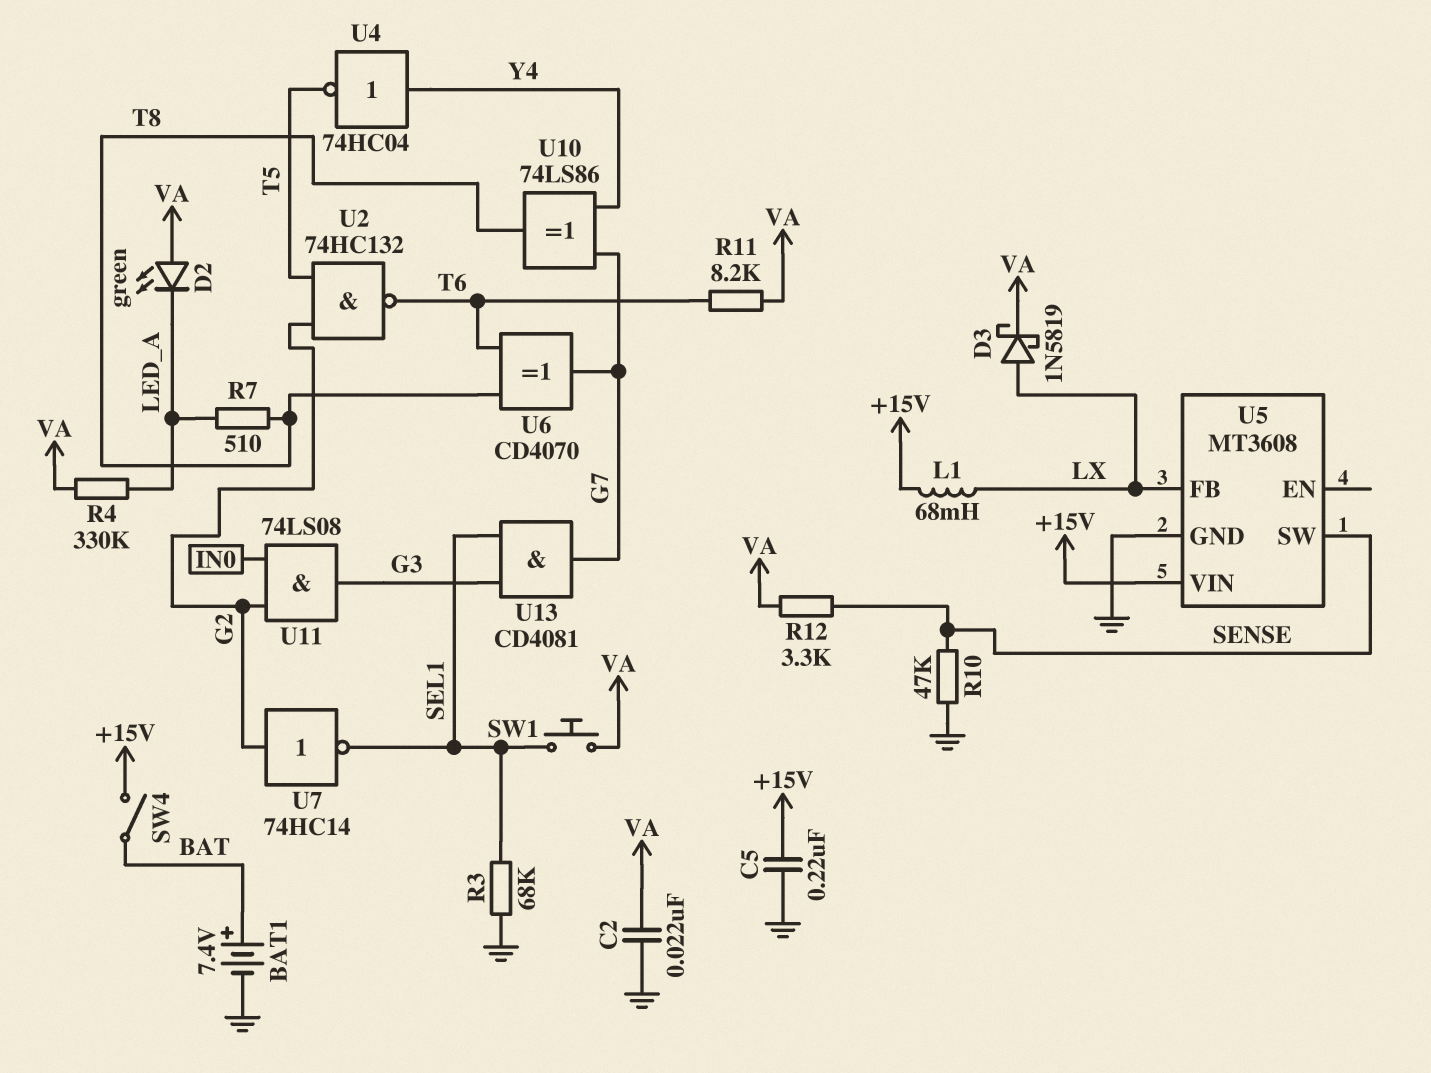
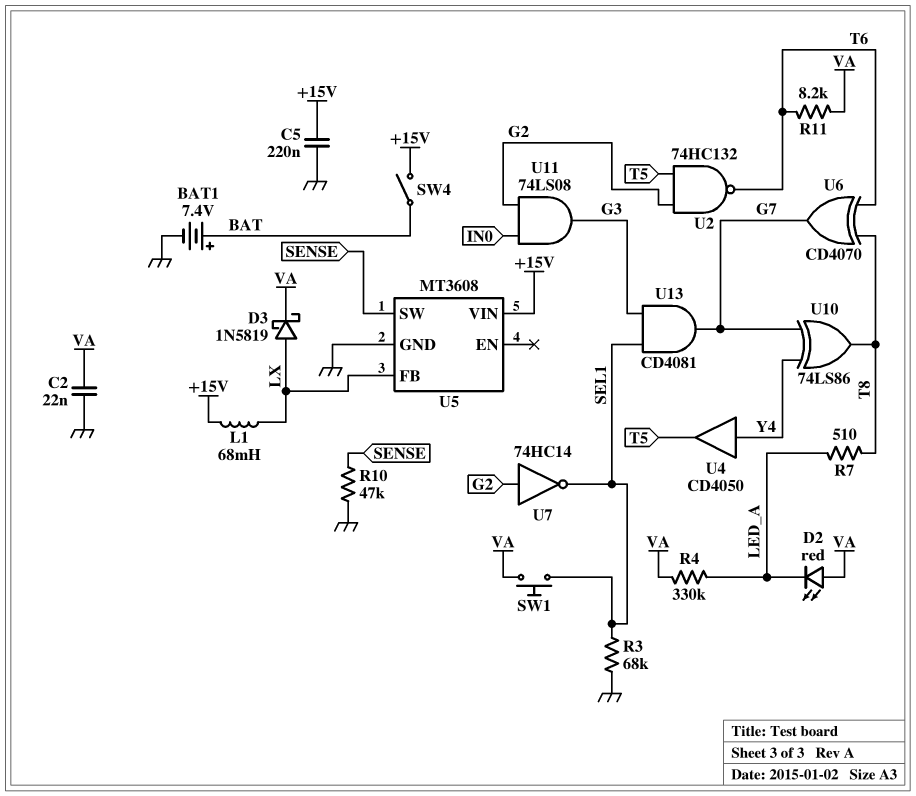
D2: LED green (A VA, K LED_A) -> LED red (A VA, K LED_A)
R12: 3.3k (SENSE, VA) -> none
U4: NOT 74HC04 (in Y4, out T5) -> buffer CD4050 (in Y4, out T5)

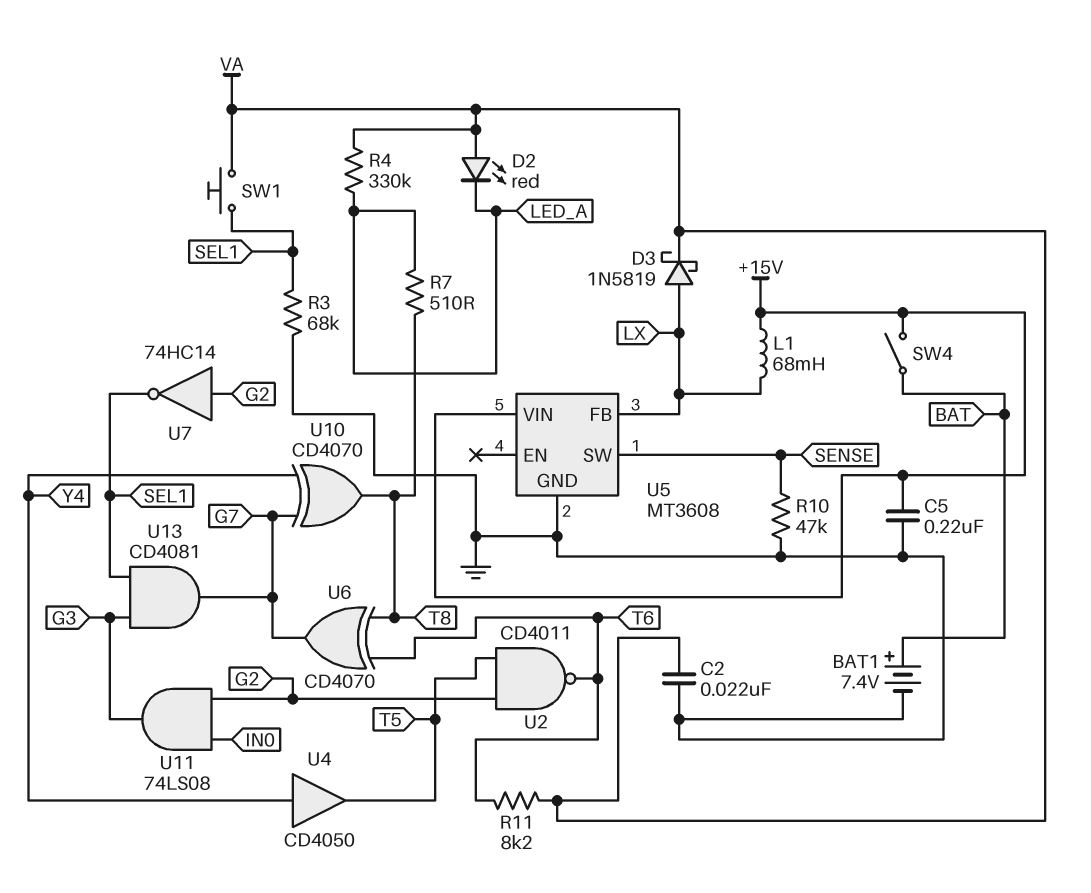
U2: NAND 74HC132 (in G2, in T5, out T6) -> NAND CD4011 (in G2, in T5, out T6)
U10: XOR 74LS86 (in G7, in Y4, out T8) -> XOR CD4070 (in G7, in Y4, out T8)

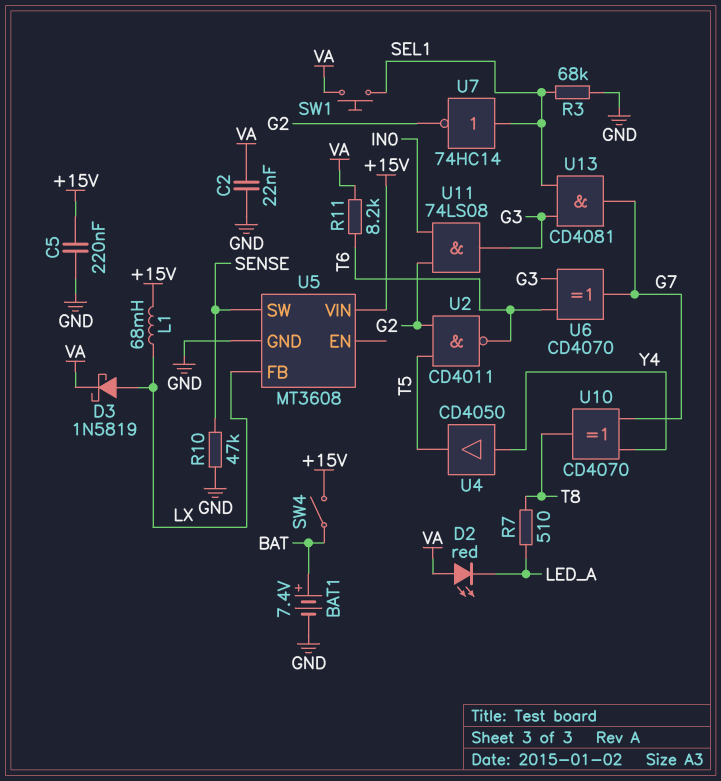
R4: 330k (LED_A, VA) -> none
U6: XOR CD4070 (in T6, in T8, out G7) -> XOR CD4070 (in G3, in T6, out G7)
U7: NOT 74HC14 (in G2, out SEL1) -> NOT 74HC14 (in SEL1, out G2)

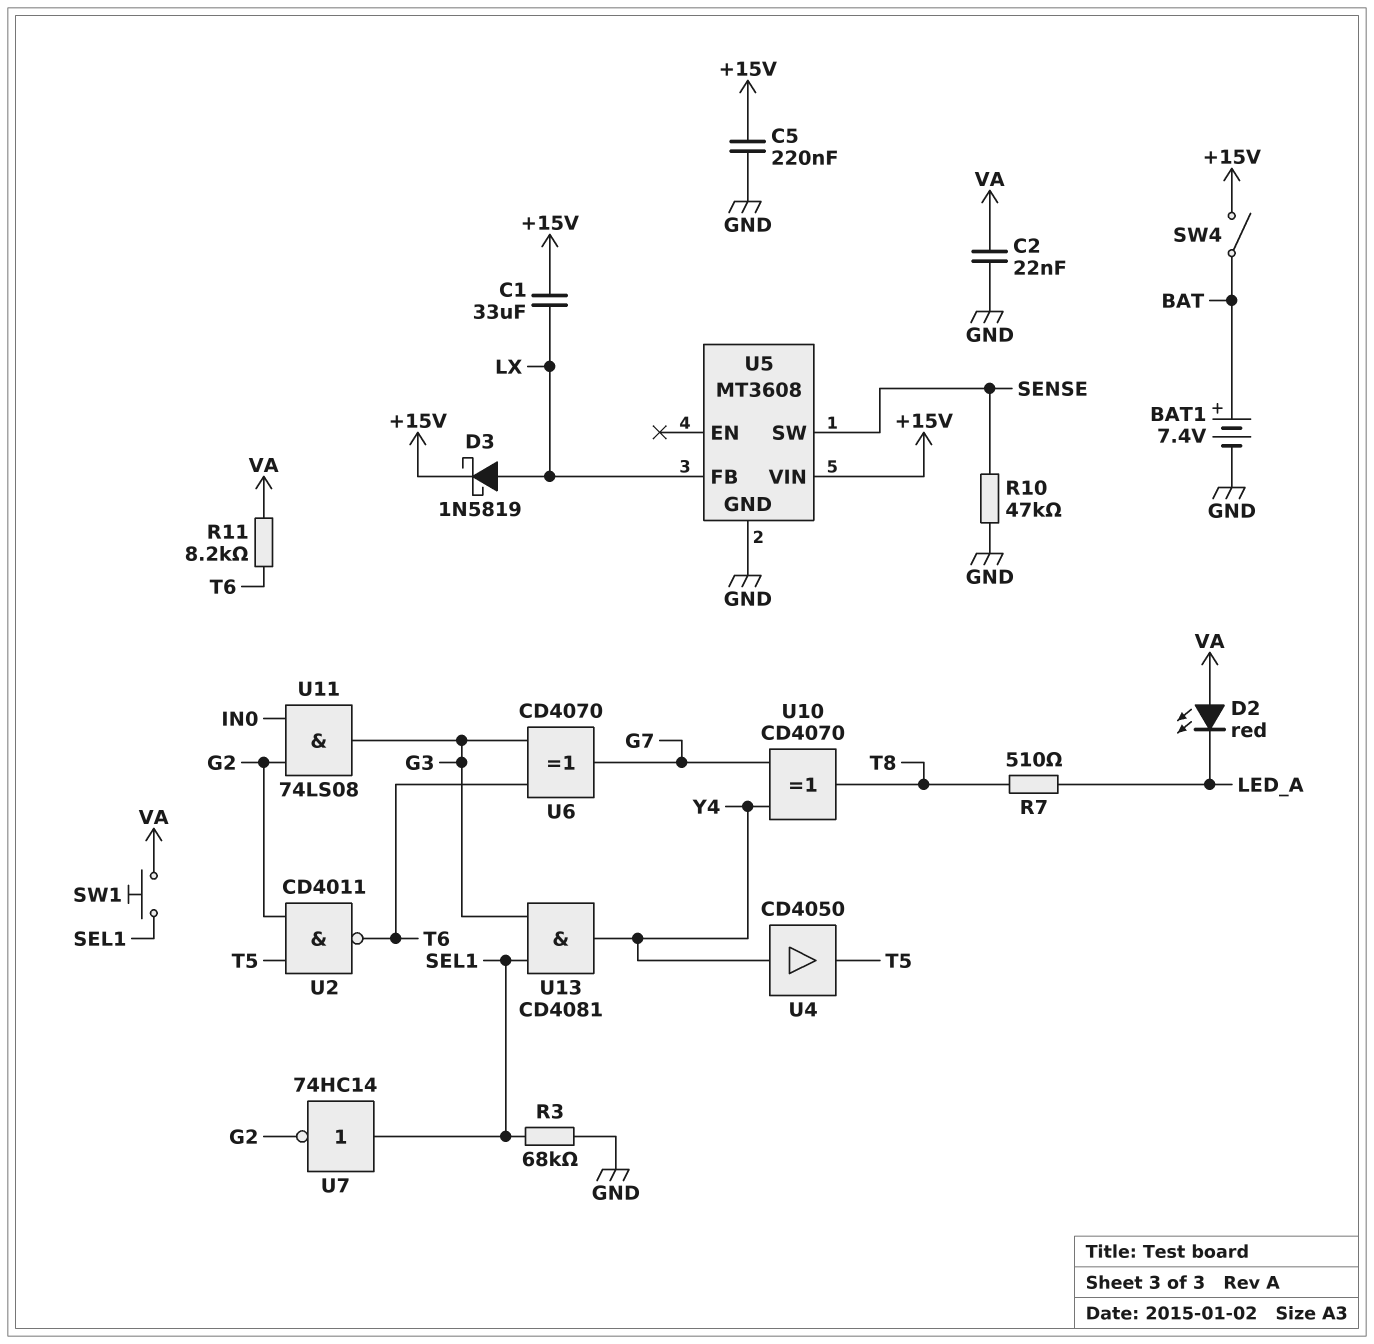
C1: none -> 33uF (+15V, LX)
D3: schottky 1N5819 (A LX, K VA) -> schottky 1N5819 (A LX, K +15V)
L1: 68mH (+15V, LX) -> none
U13: AND CD4081 (in G3, in SEL1, out G7) -> AND CD4081 (in G3, in SEL1, out Y4)

